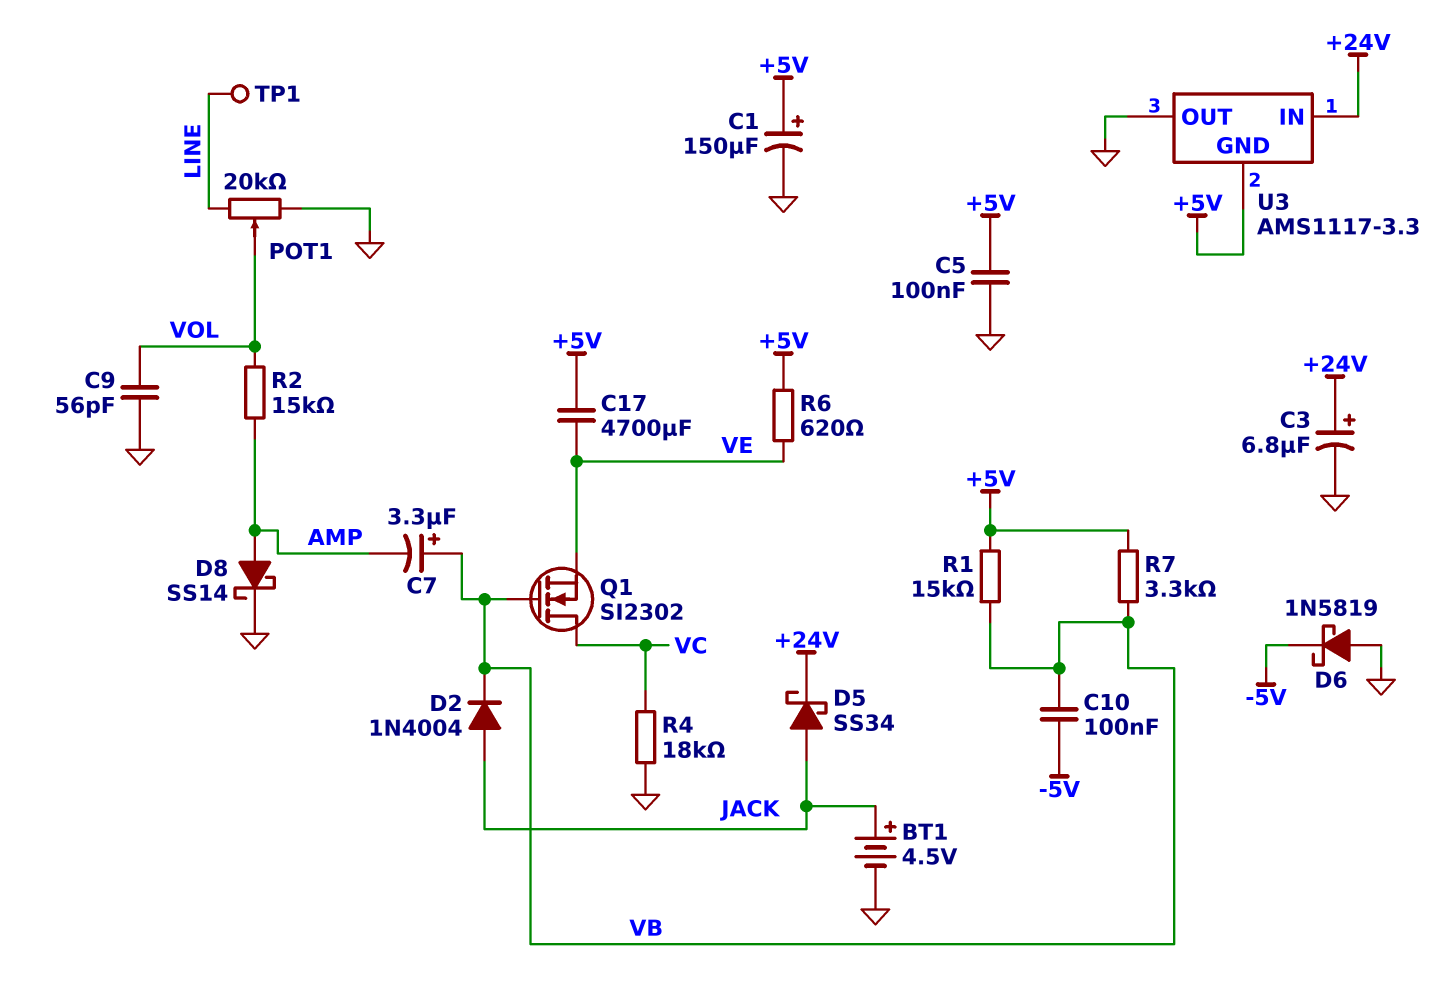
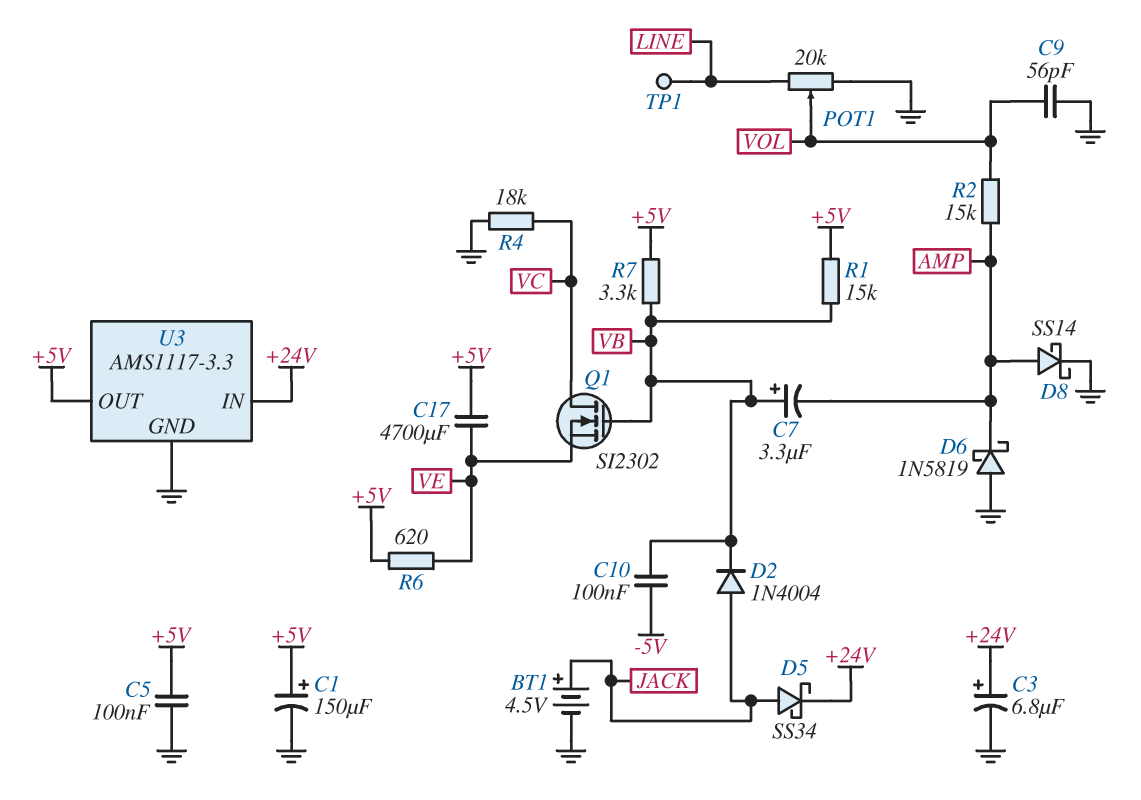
D6: schottky 1N5819 (A GND, K -5V) -> schottky 1N5819 (A GND, K AMP)
U3 pin GND: +5V -> GND
U3 pin OUT: GND -> +5V

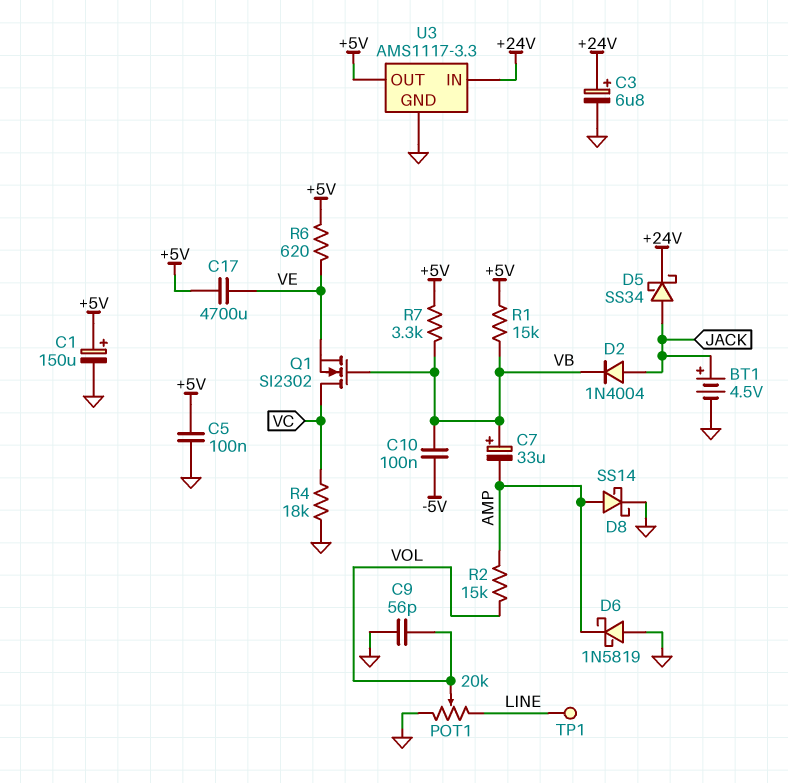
C7: 3.3uF (plus VB, minus AMP) -> 33uF (plus VB, minus AMP)

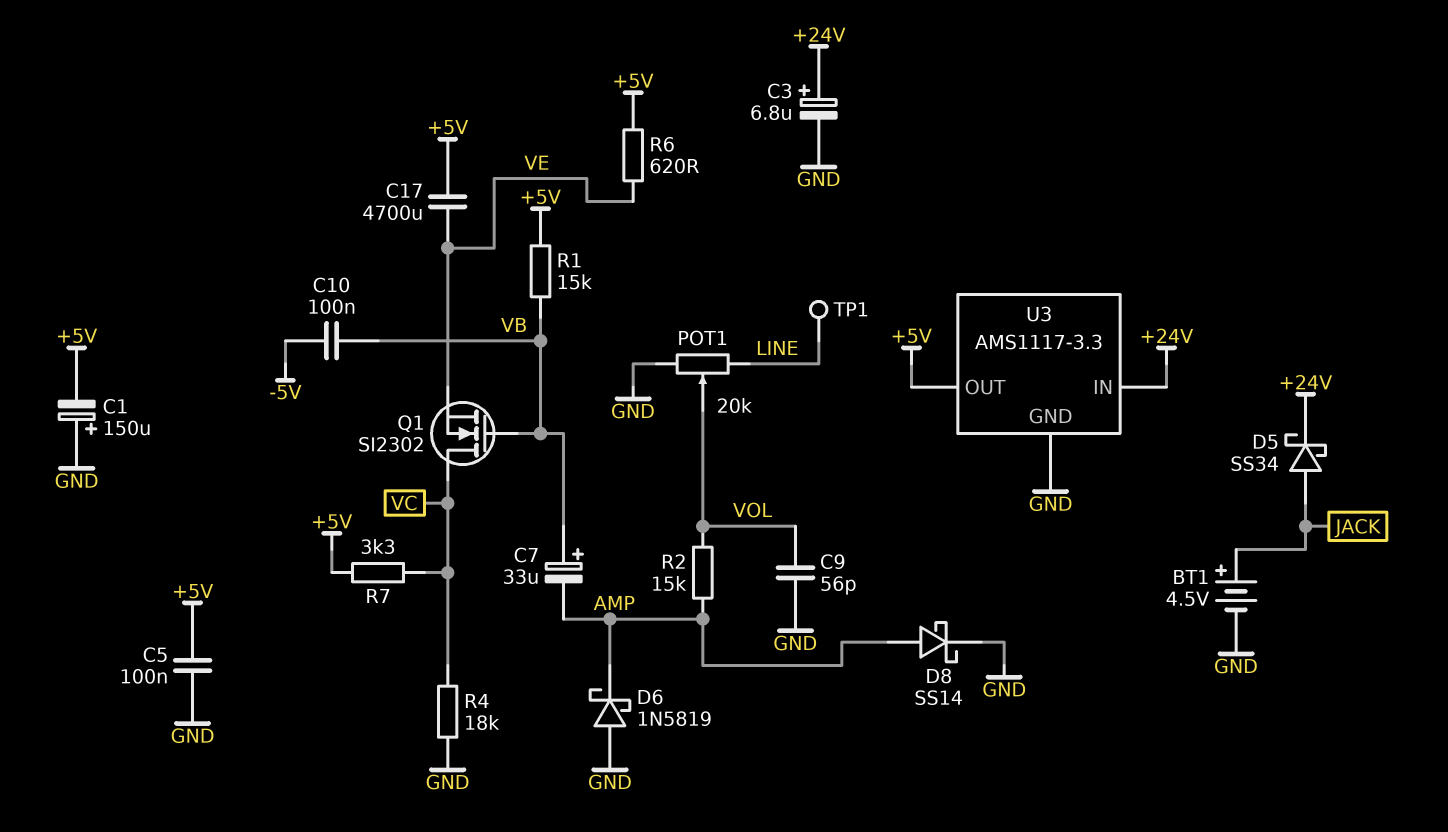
C1: 150uF (plus +5V, minus GND) -> 150uF (plus GND, minus +5V)
D2: diode 1N4004 (A JACK, K VB) -> none
R7: 3.3k (+5V, VB) -> 3.3k (+5V, VC)

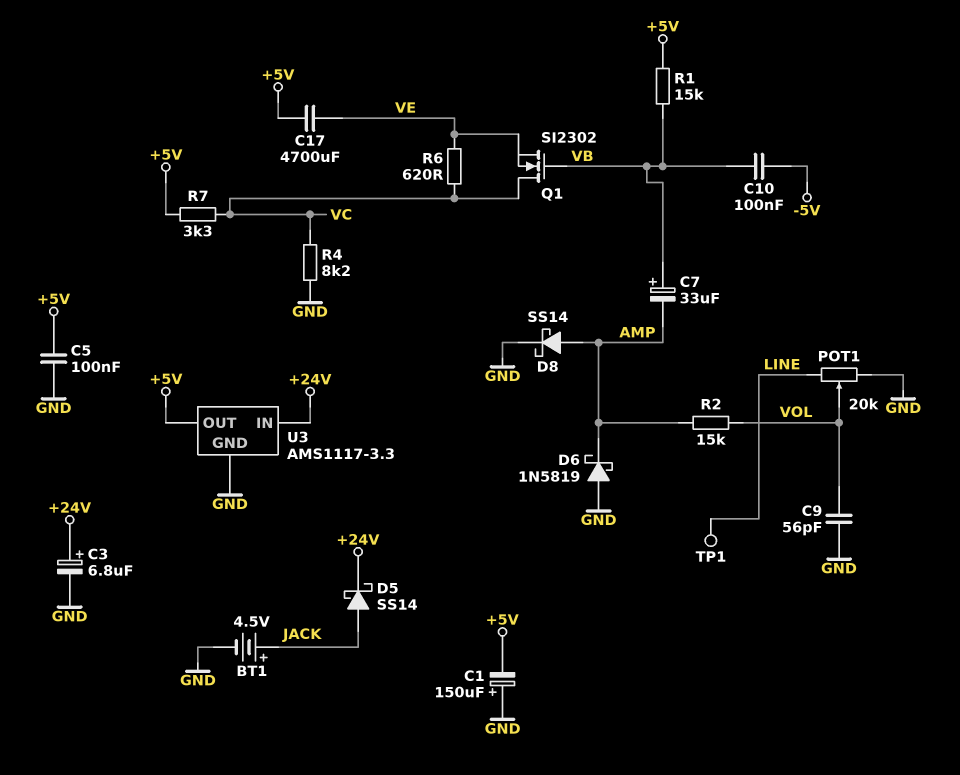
D5: schottky SS34 (A JACK, K +24V) -> schottky SS14 (A JACK, K +24V)
R4: 18k (GND, VC) -> 8.2k (GND, VC)
R6: 620 (+5V, VE) -> 620 (VC, VE)

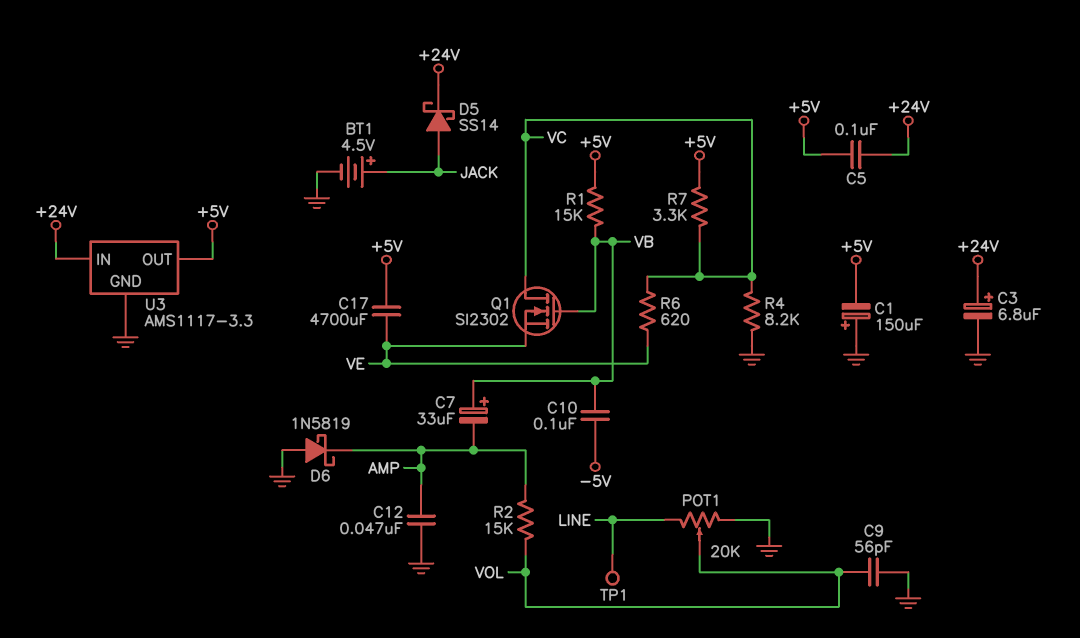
C5: 100nF (+5V, GND) -> 100nF (+5V, +24V)
C12: none -> 47nF (AMP, GND)
D8: schottky SS14 (A AMP, K GND) -> none

